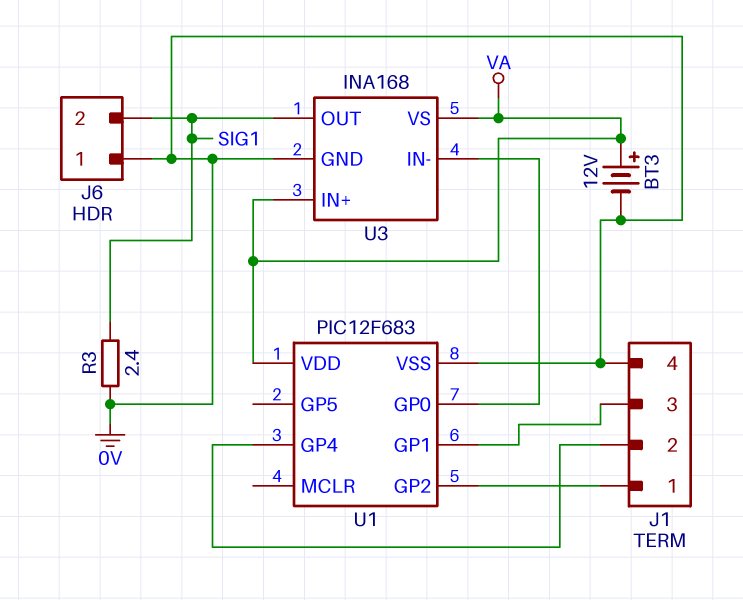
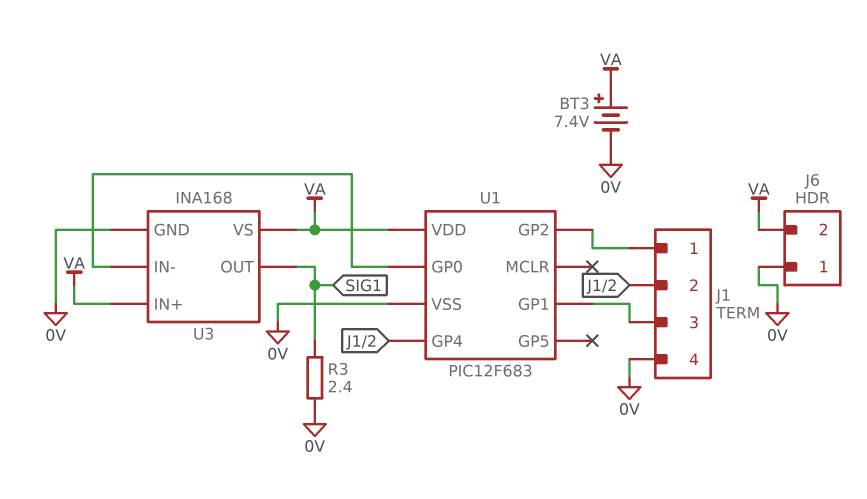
BT3: 12V (plus VA, minus 0V) -> 7.4V (plus VA, minus 0V)
J6 pin 2: SIG1 -> VA

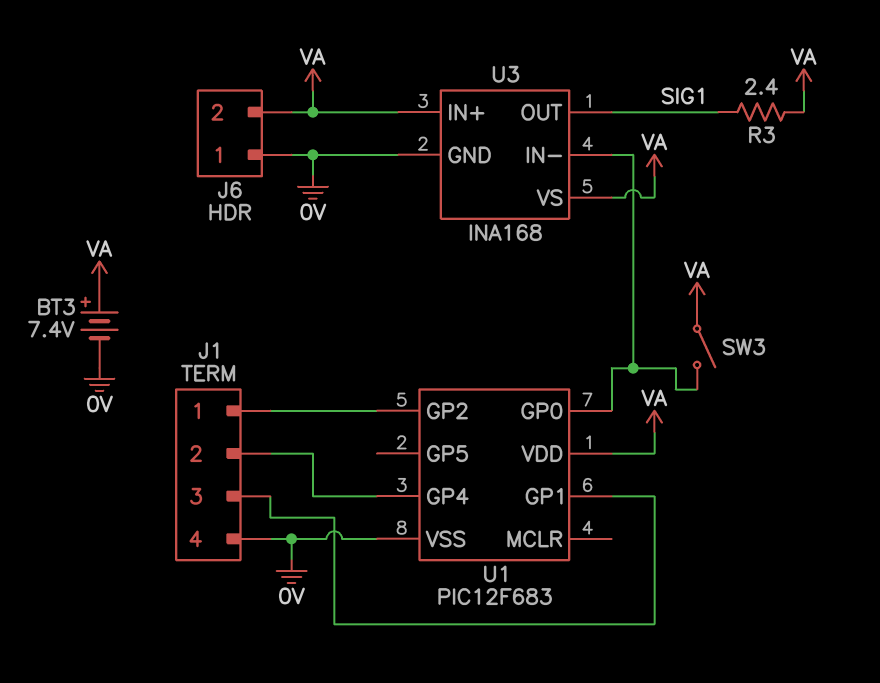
R3: 2.4 (0V, SIG1) -> 2.4 (SIG1, VA)
SW3: none -> switch (U1/GP0, VA)

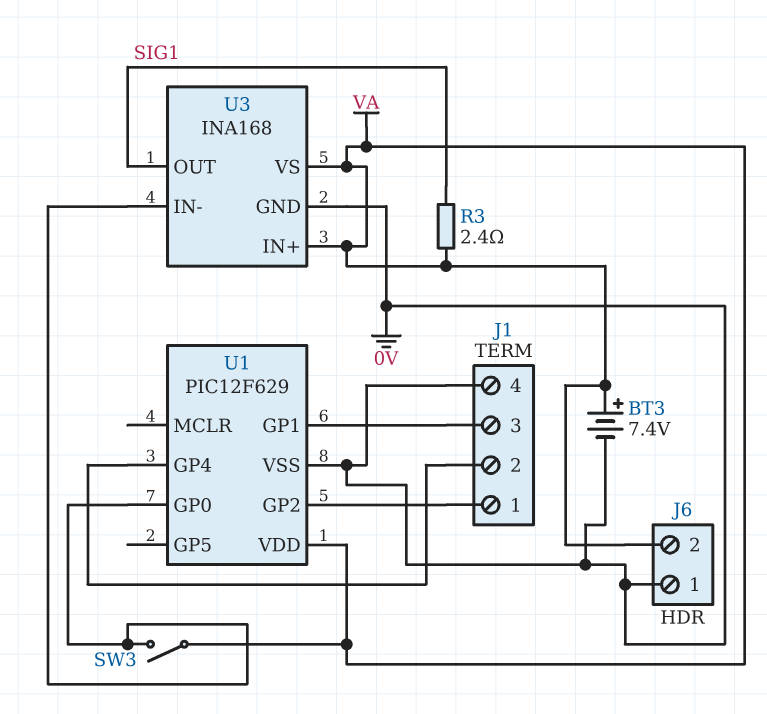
U1: PIC12F683 -> PIC12F629

